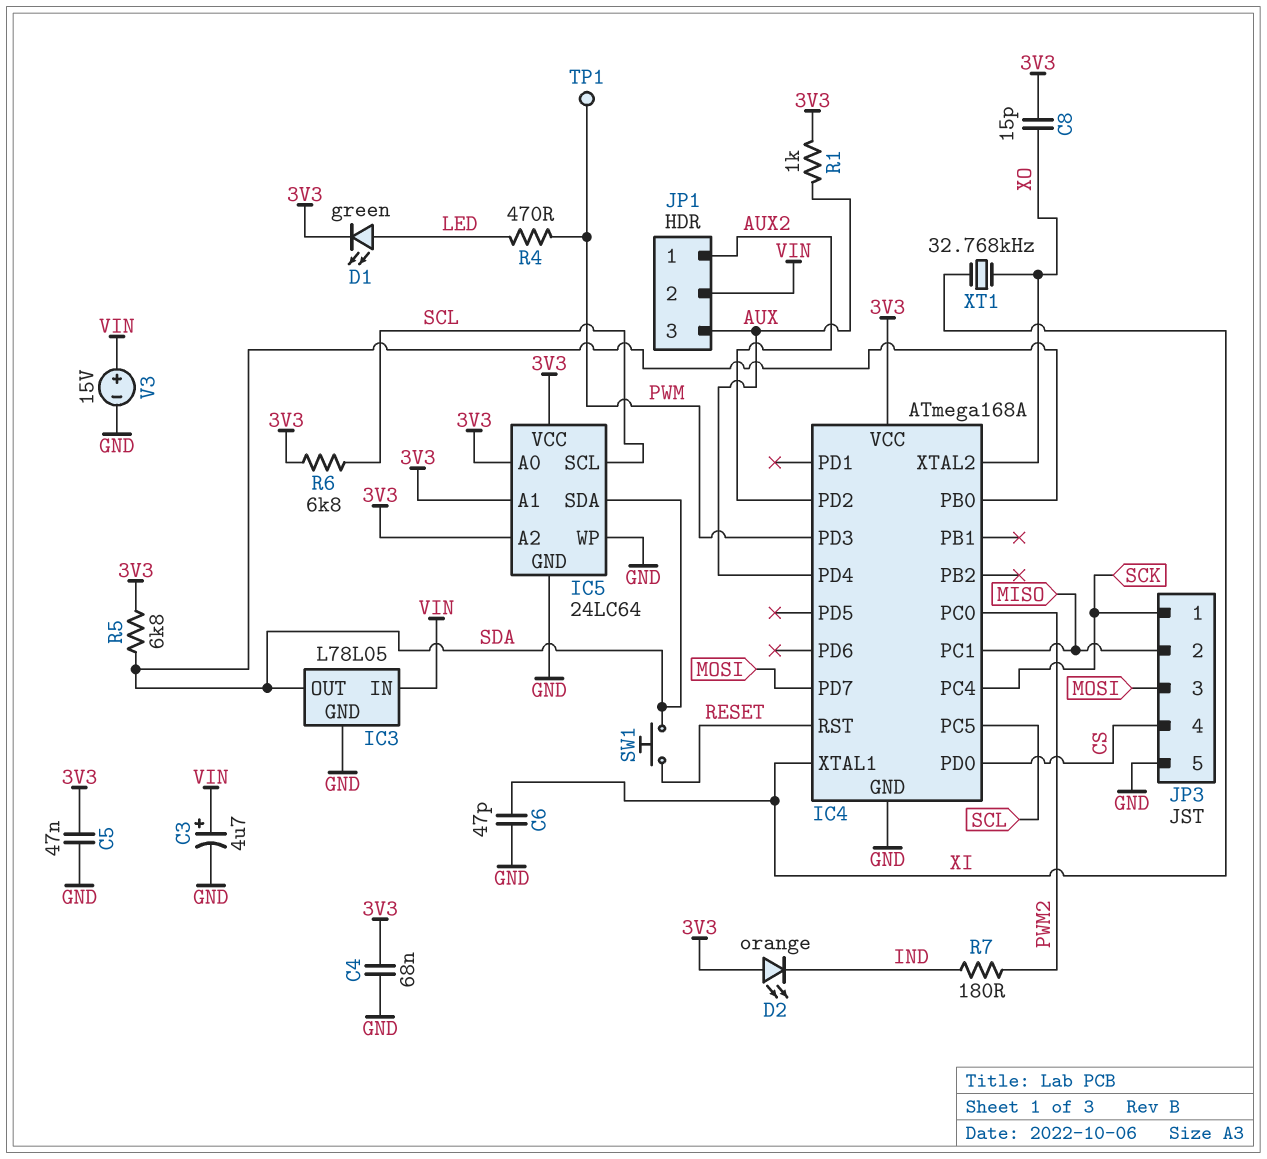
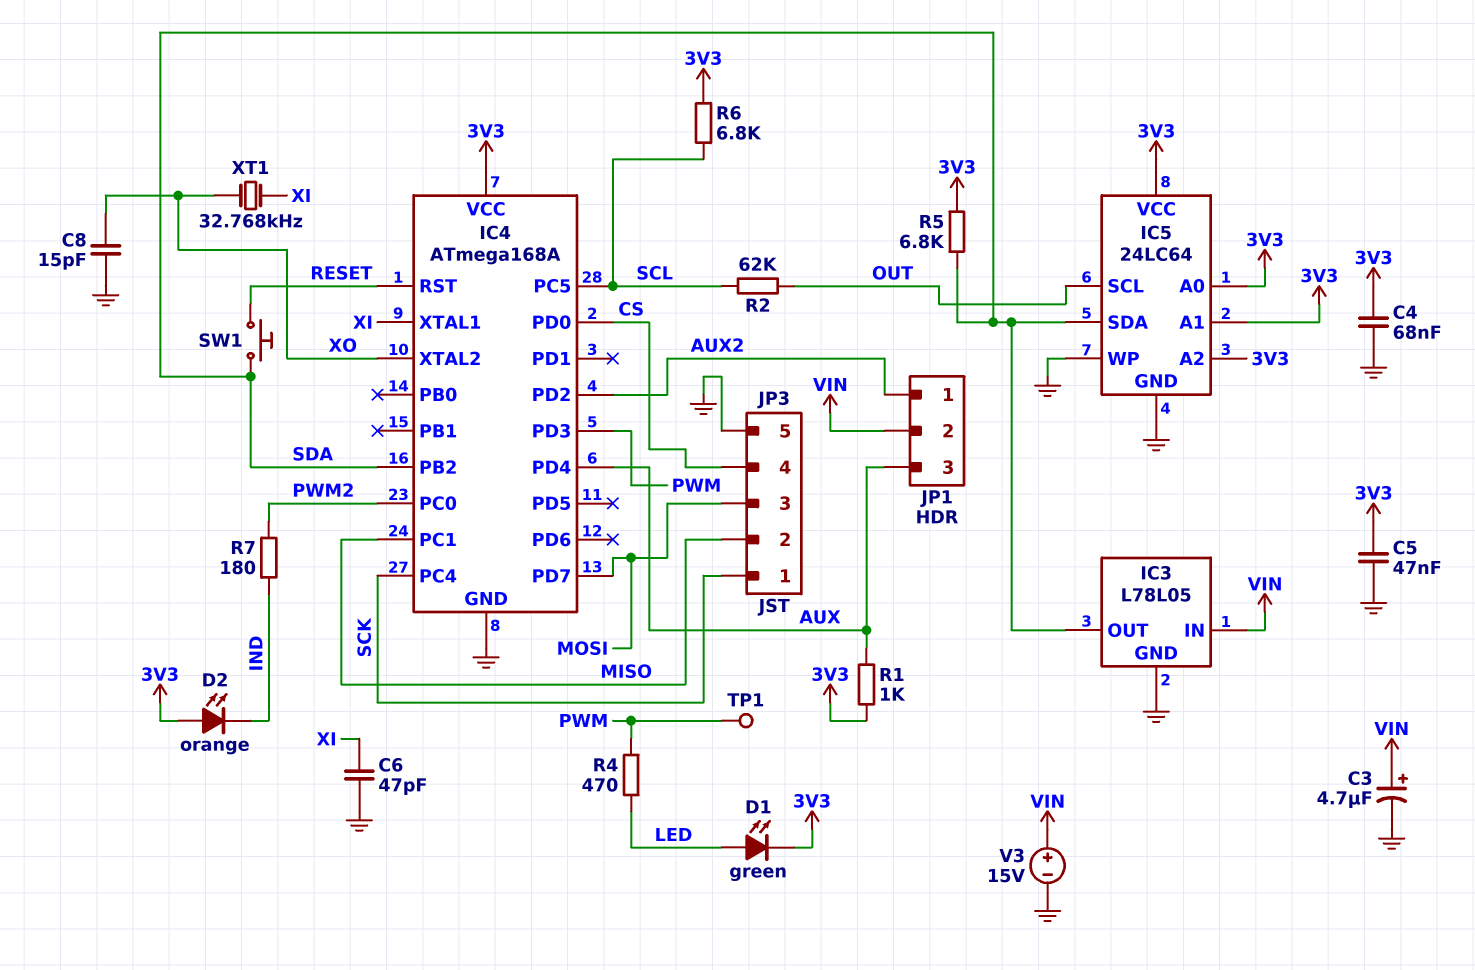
C8: 15pF (3V3, XO) -> 15pF (GND, XO)
IC4 pin PB0: SDA -> none
IC4 pin PB2: none -> SDA
IC5 pin SCL: SCL -> OUT
R2: none -> 62k (OUT, SCL)

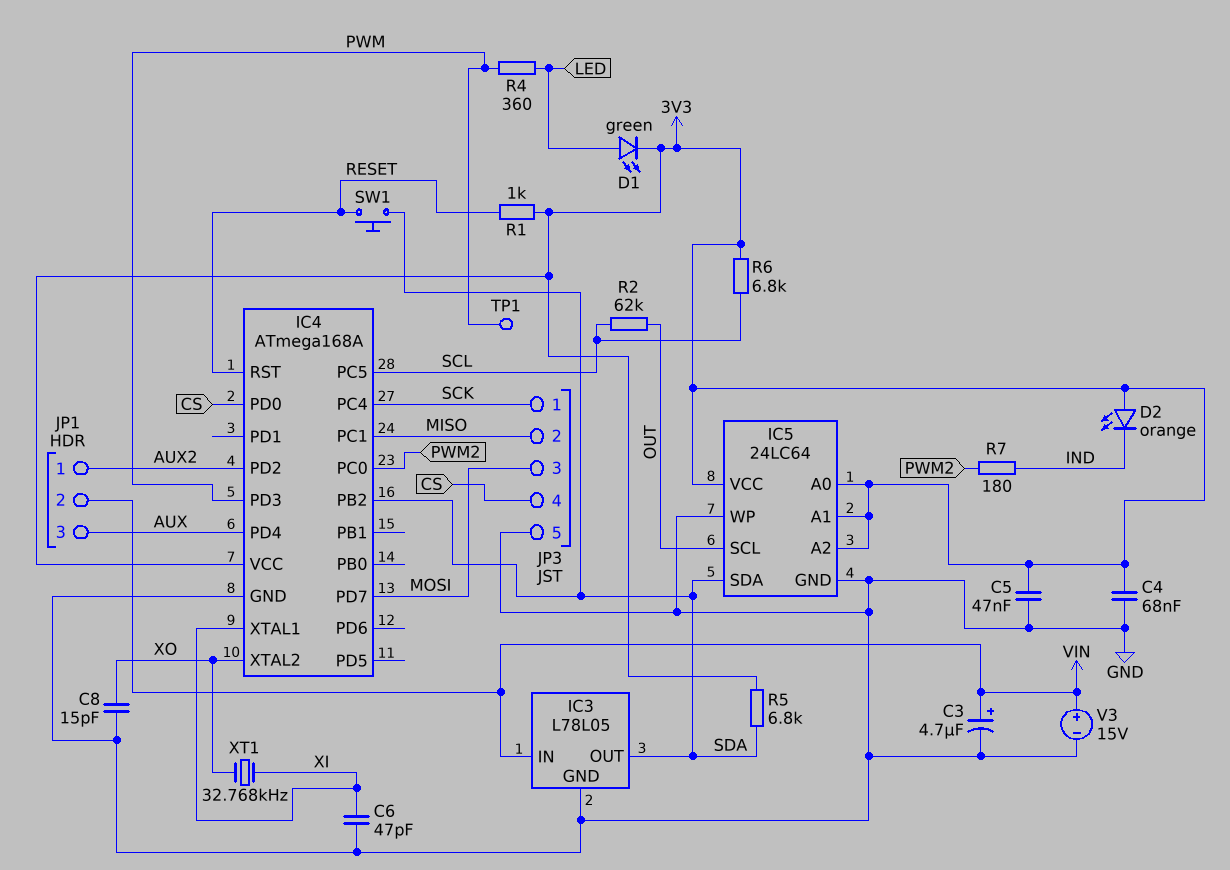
R1: 1k (3V3, AUX) -> 1k (3V3, RESET)
R4: 470 (LED, PWM) -> 360 (LED, PWM)

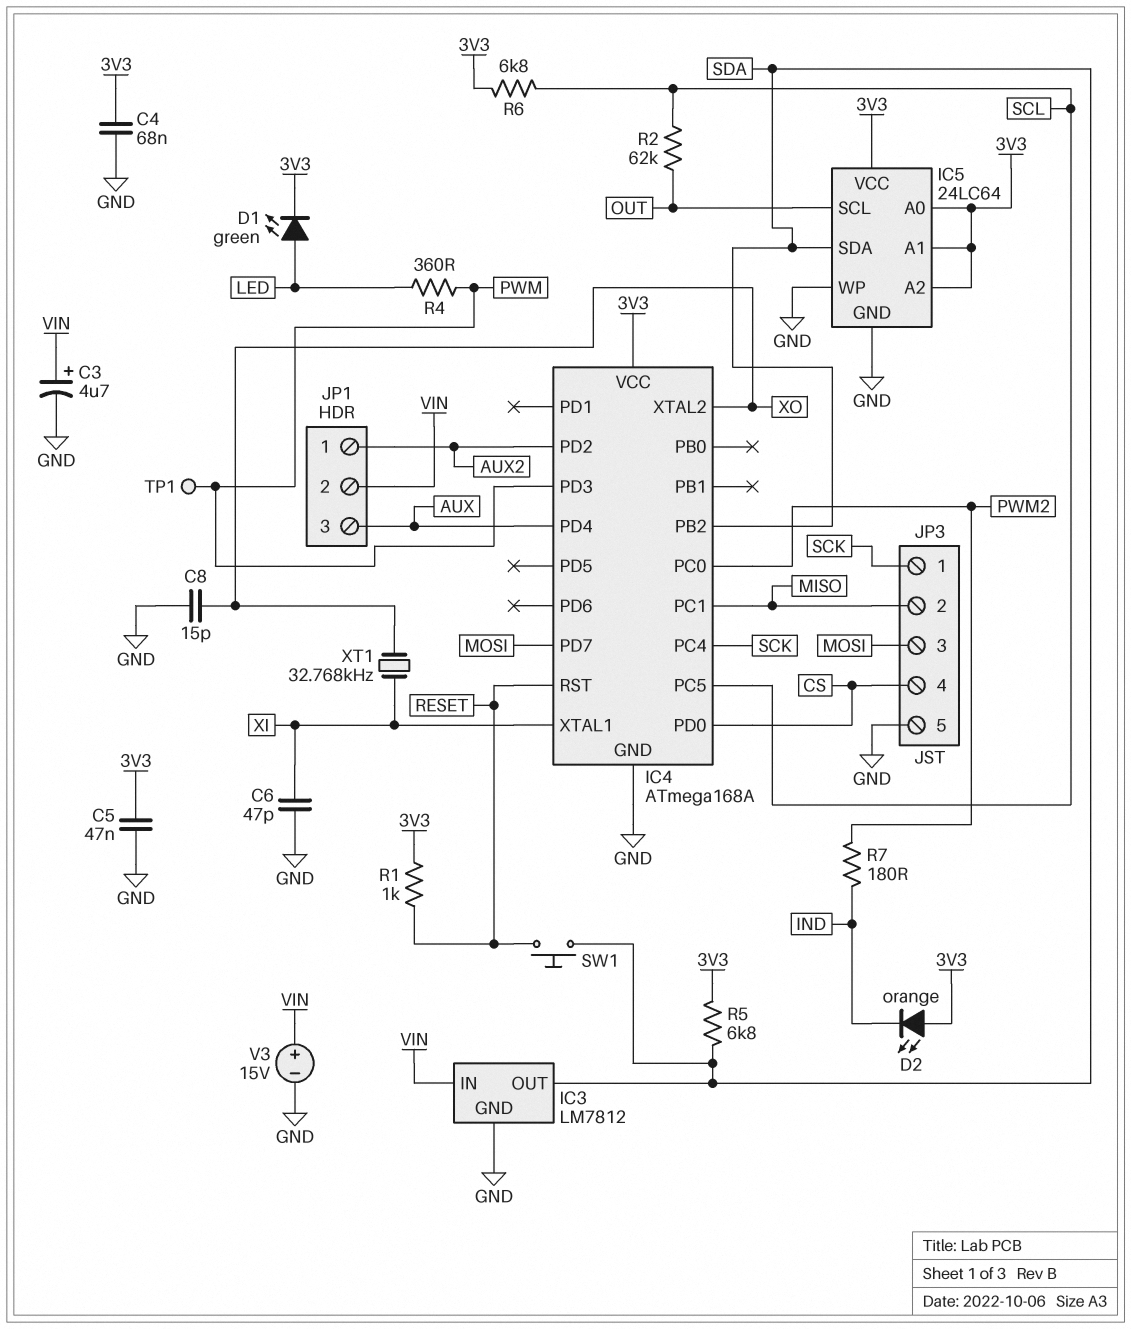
IC3: L78L05 -> LM7812

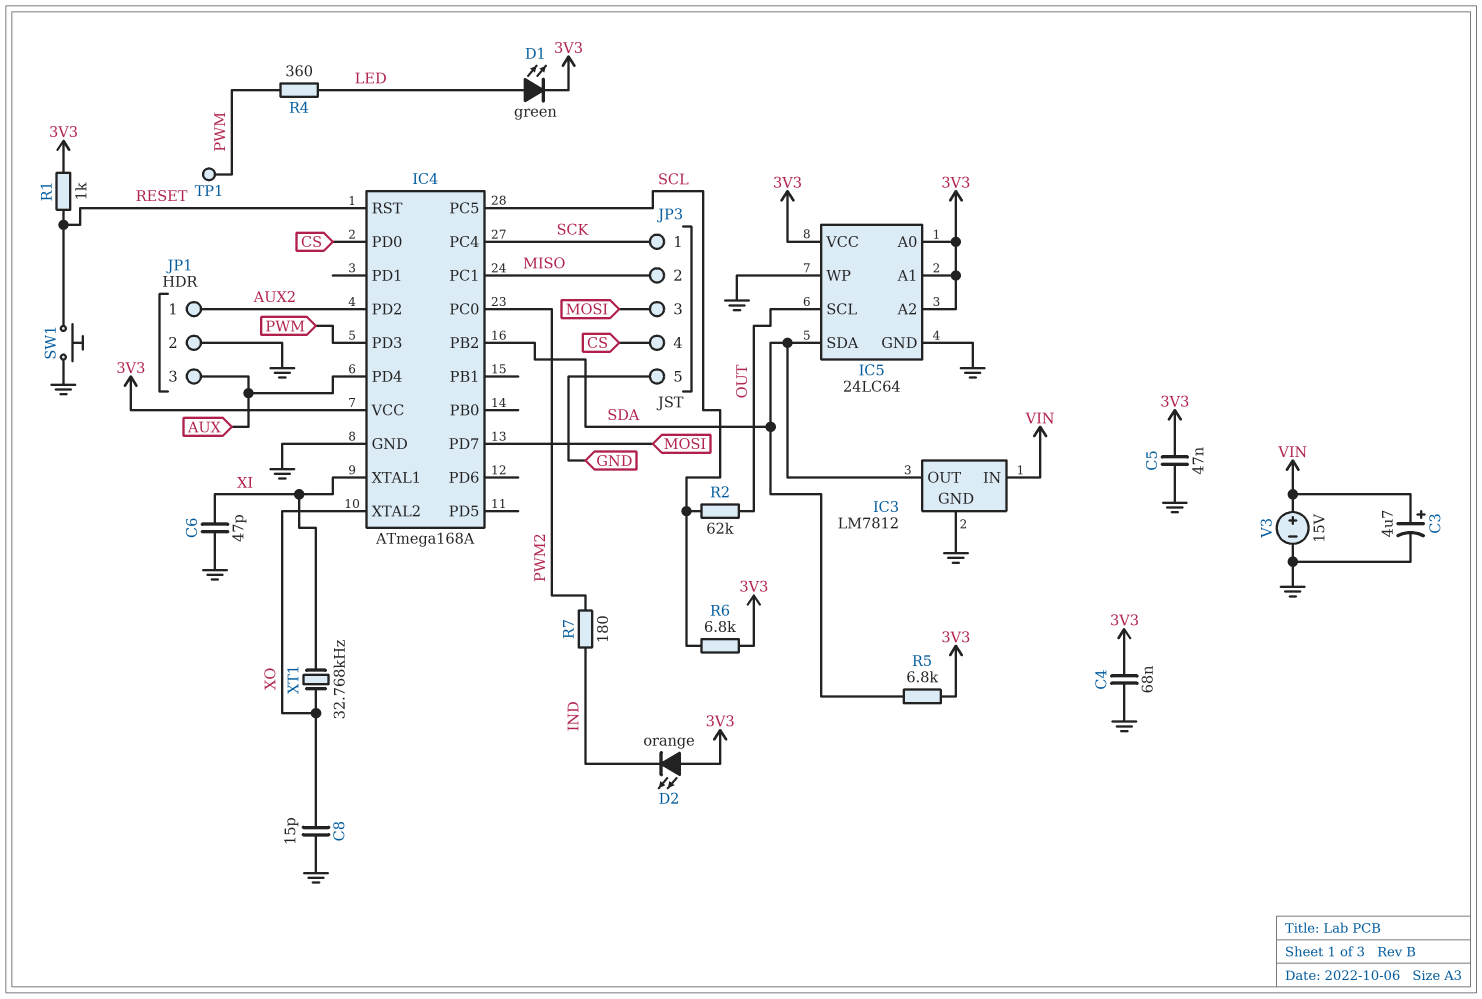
JP1 pin 2: VIN -> GND
SW1: button (RESET, SDA) -> button (GND, RESET)

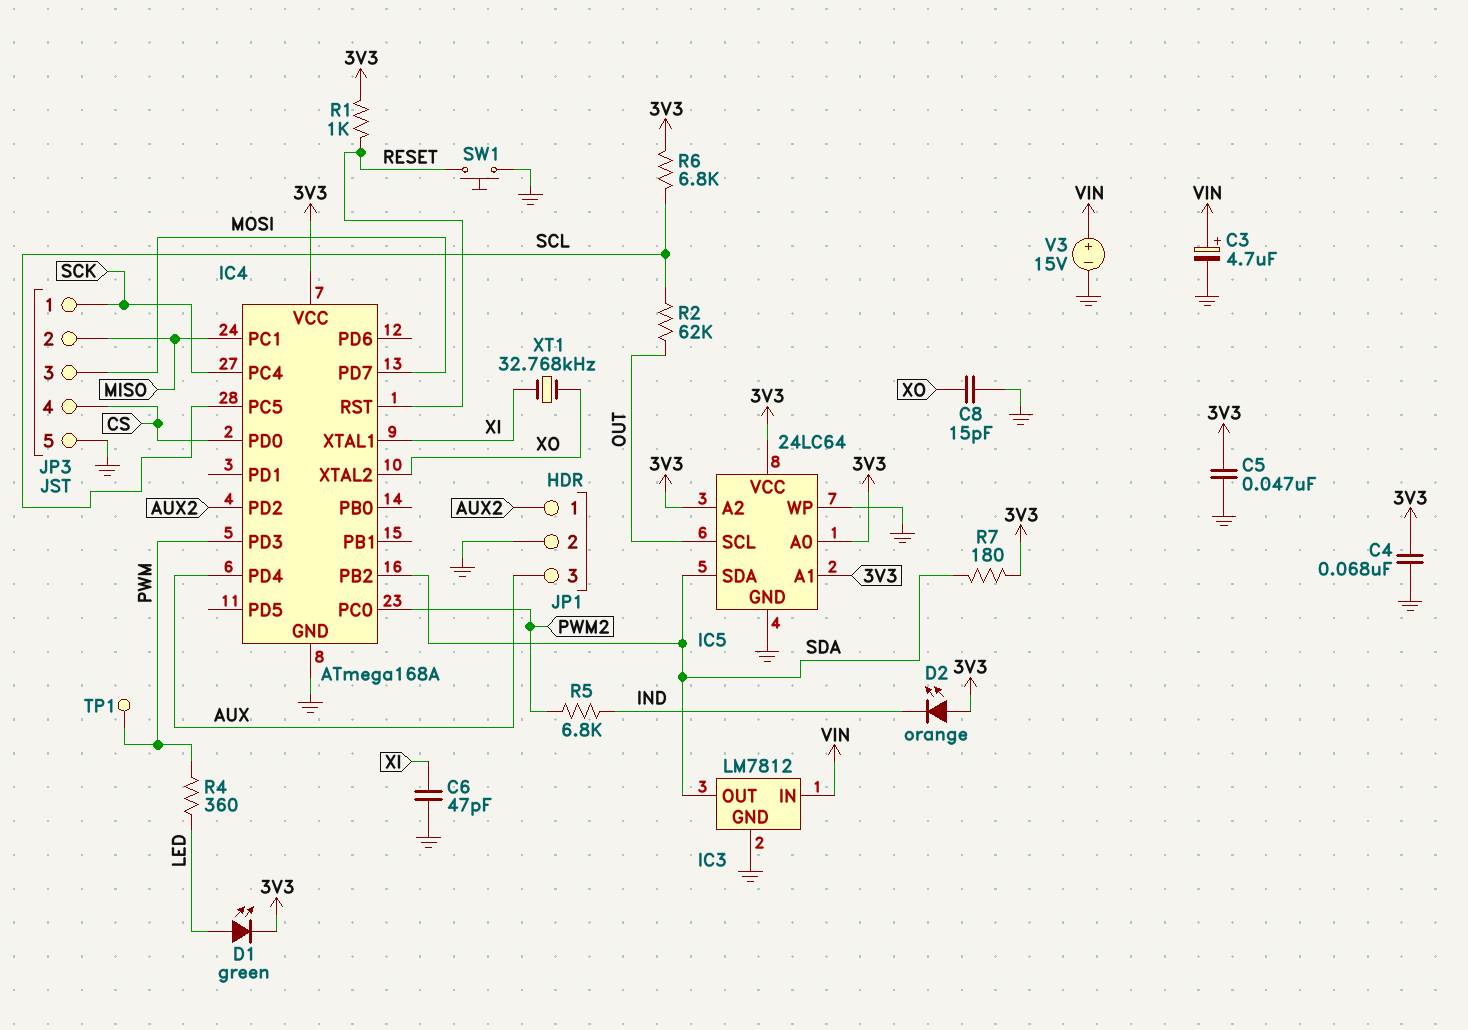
R5: 6.8k (3V3, SDA) -> 6.8k (IND, PWM2)
R7: 180 (IND, PWM2) -> 180 (3V3, SDA)

